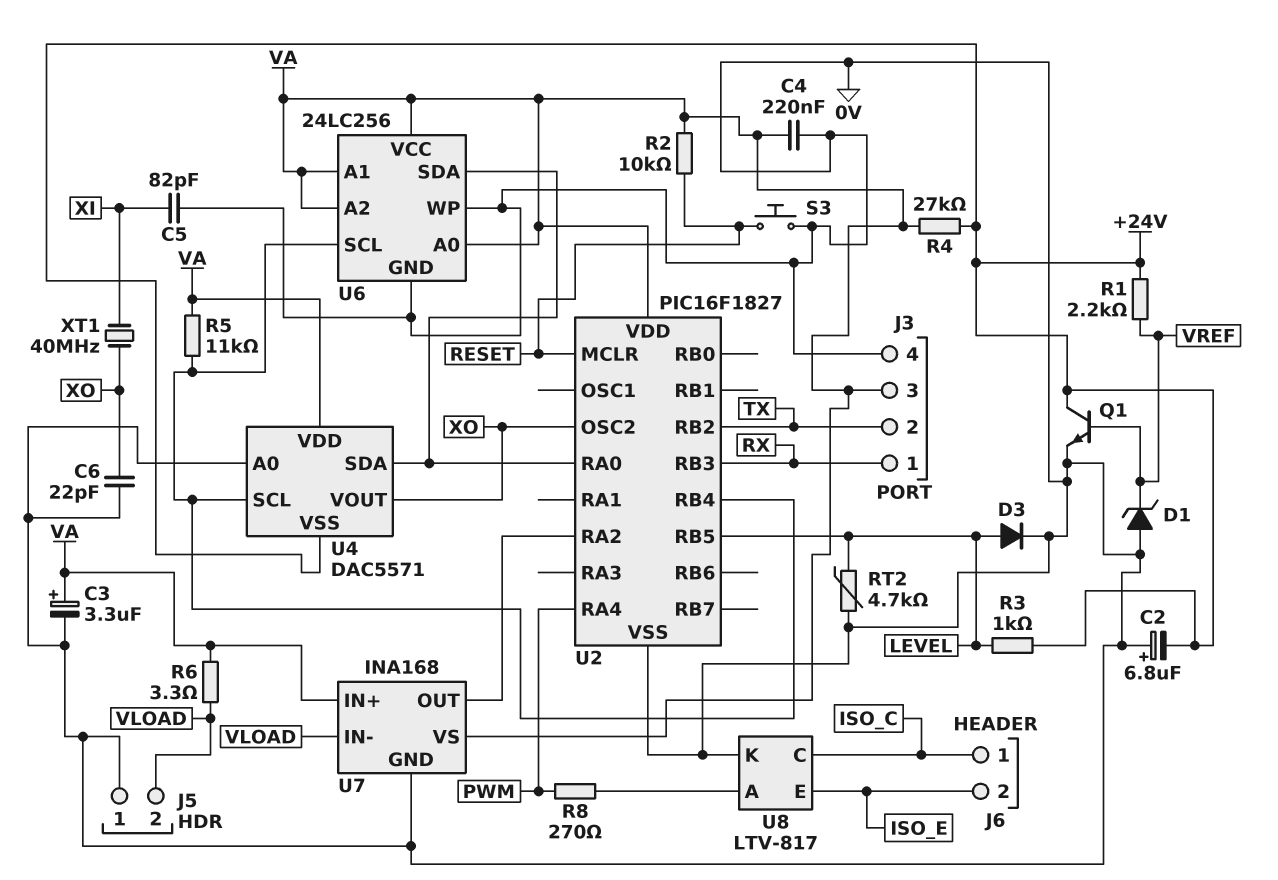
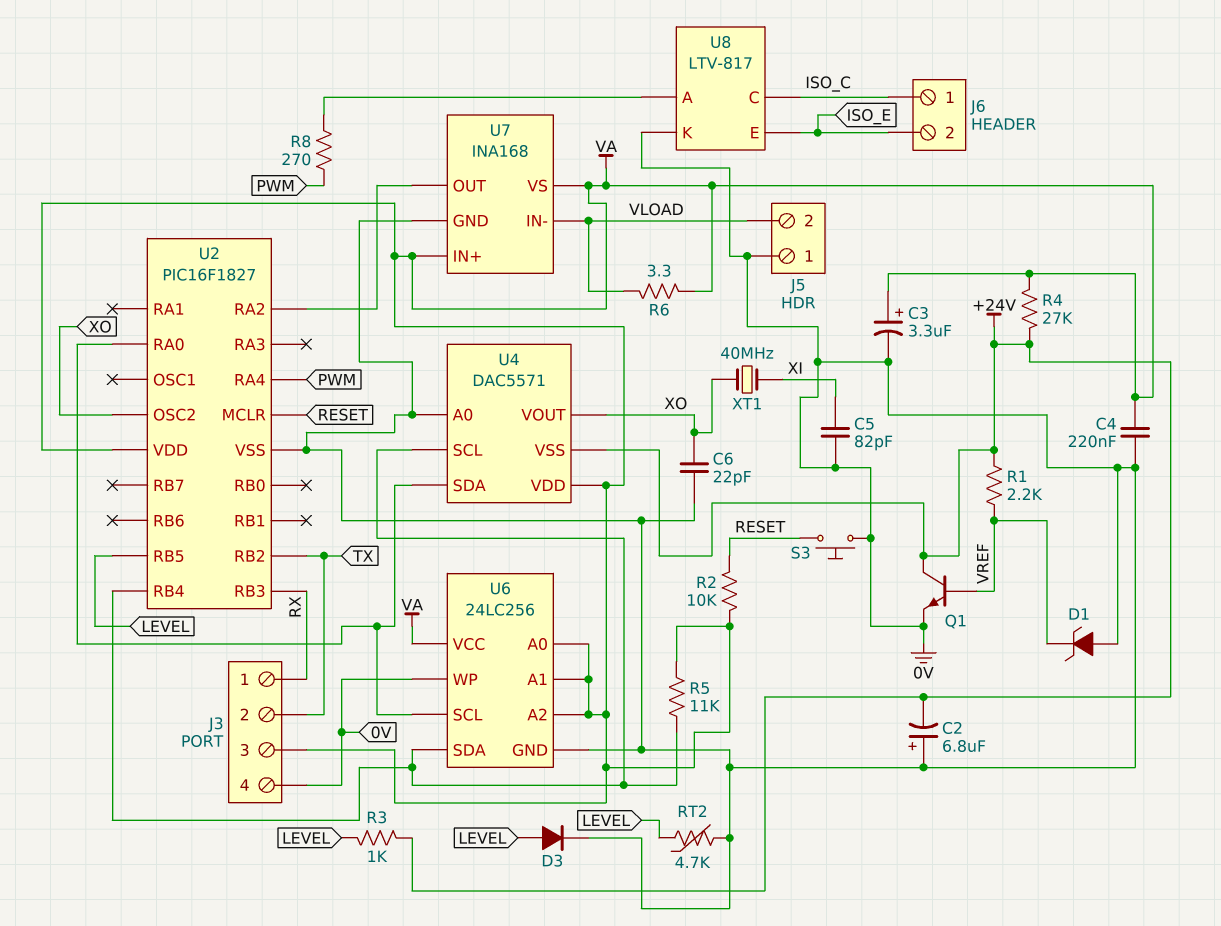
U6 pin SCL: U2/RB4 -> U2/RA0
U6 pin SDA: U2/RA0 -> U2/RB4

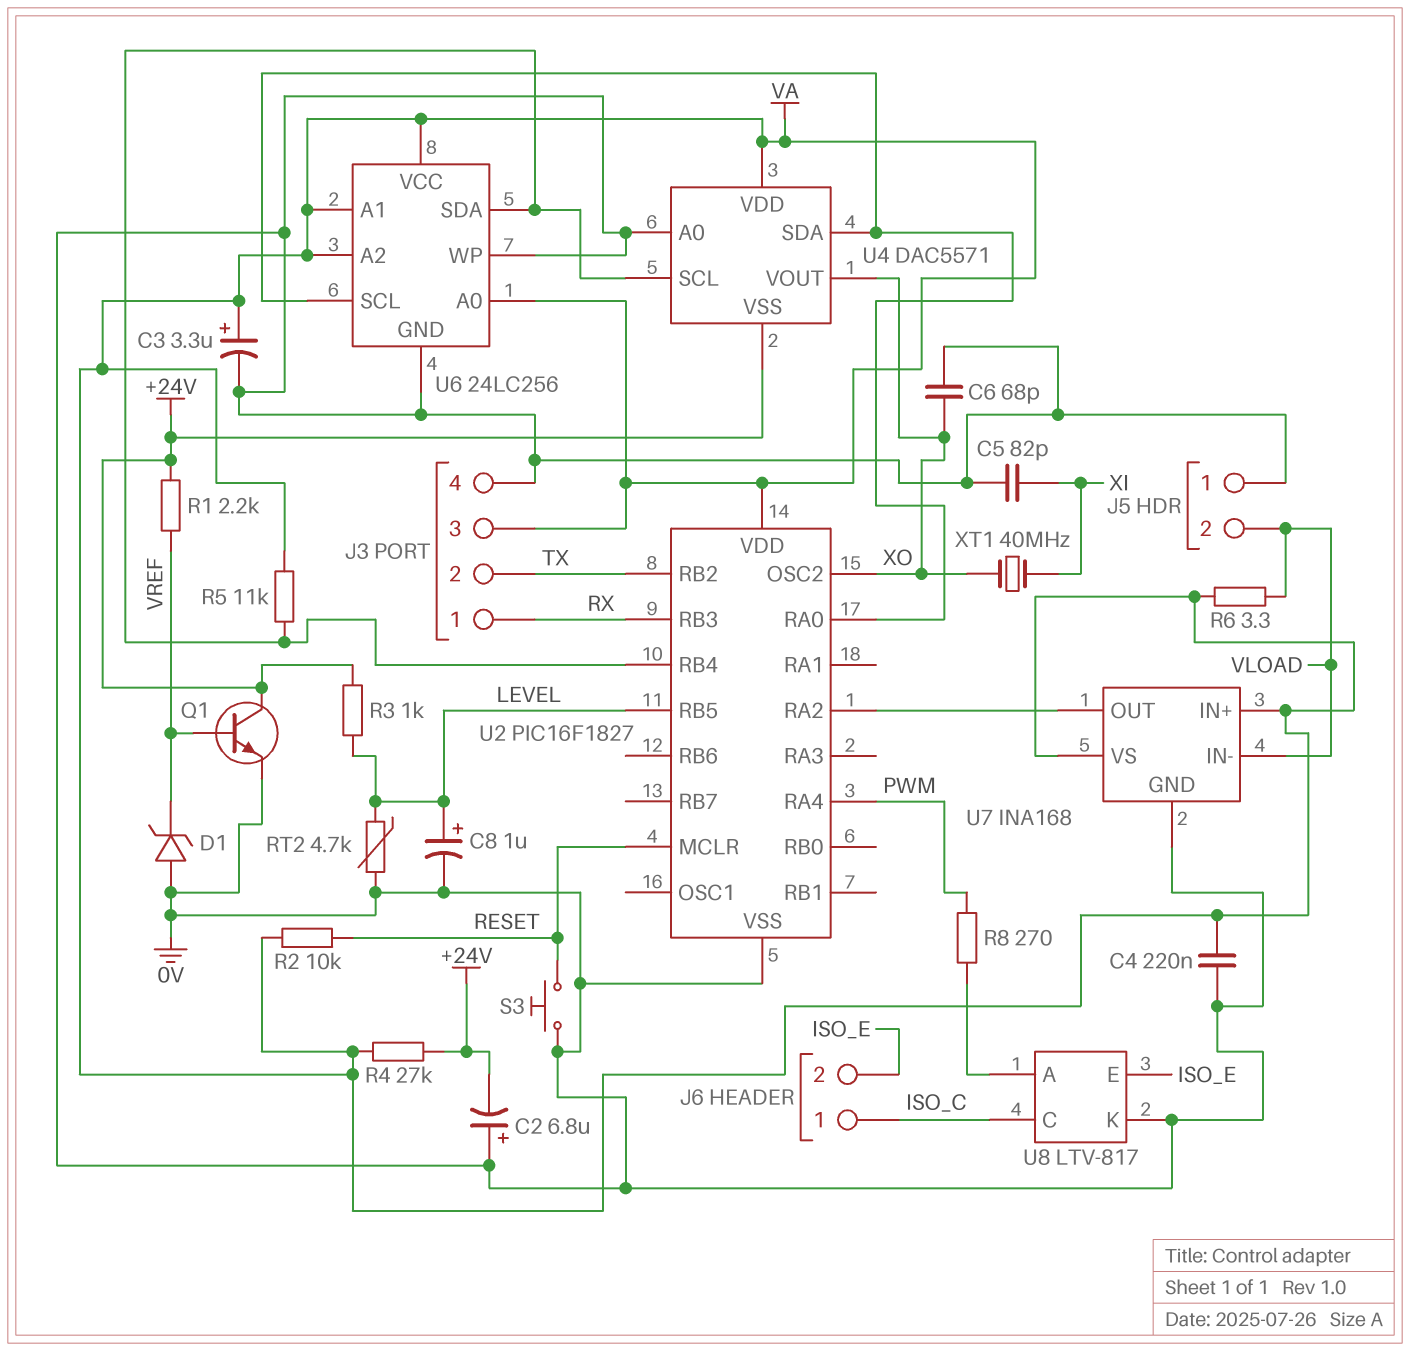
C6: 22pF (0V, XO) -> 68pF (0V, XO)
C8: none -> 1uF (plus LEVEL, minus 0V)
D3: diode (A LEVEL, K 0V) -> none

